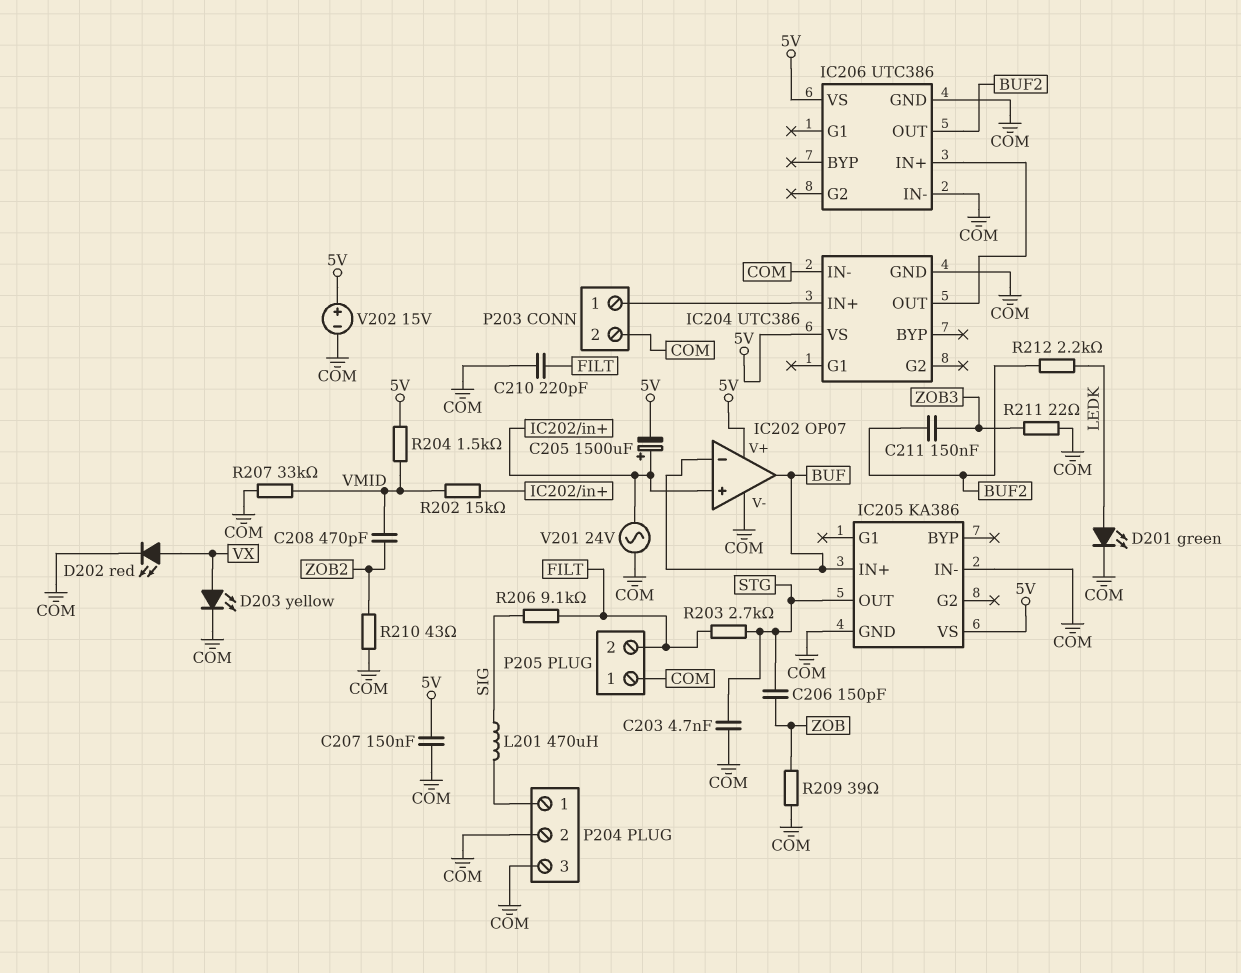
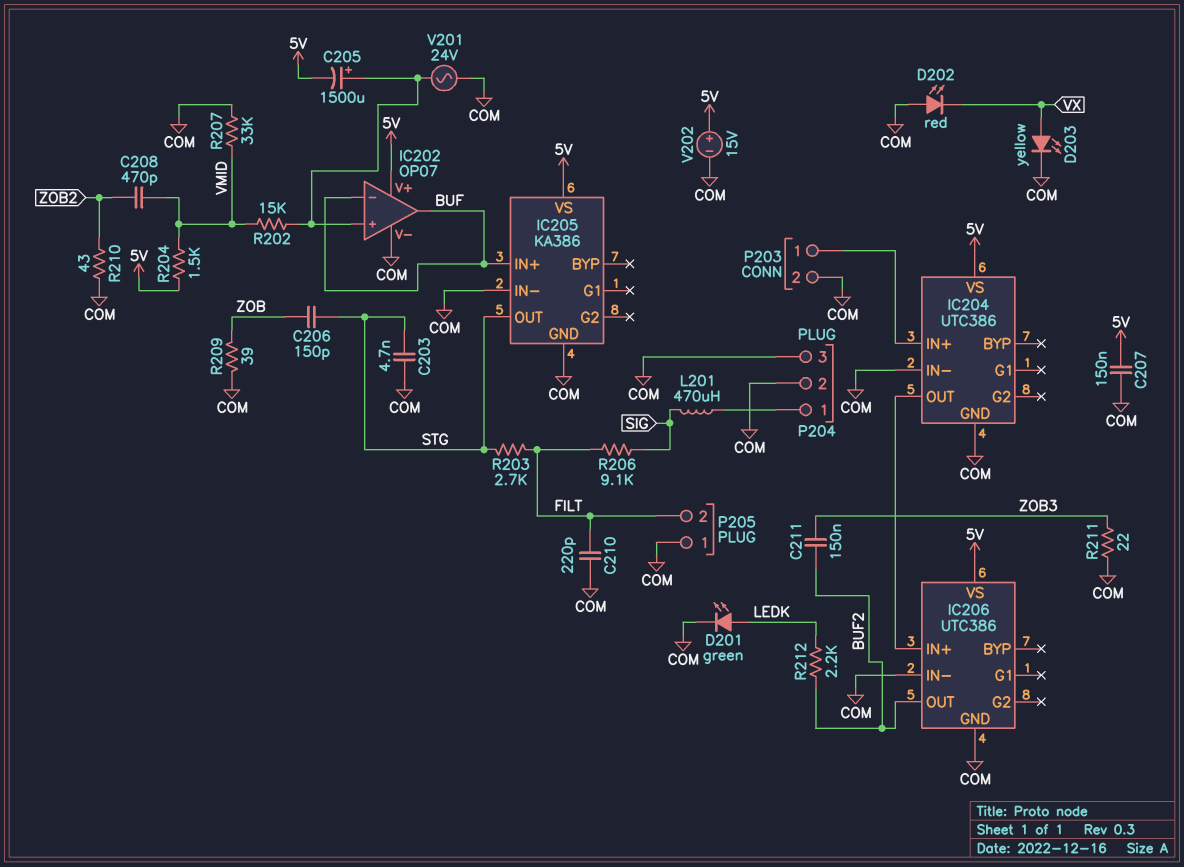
D202: LED red (A VX, K COM) -> LED red (A COM, K VX)

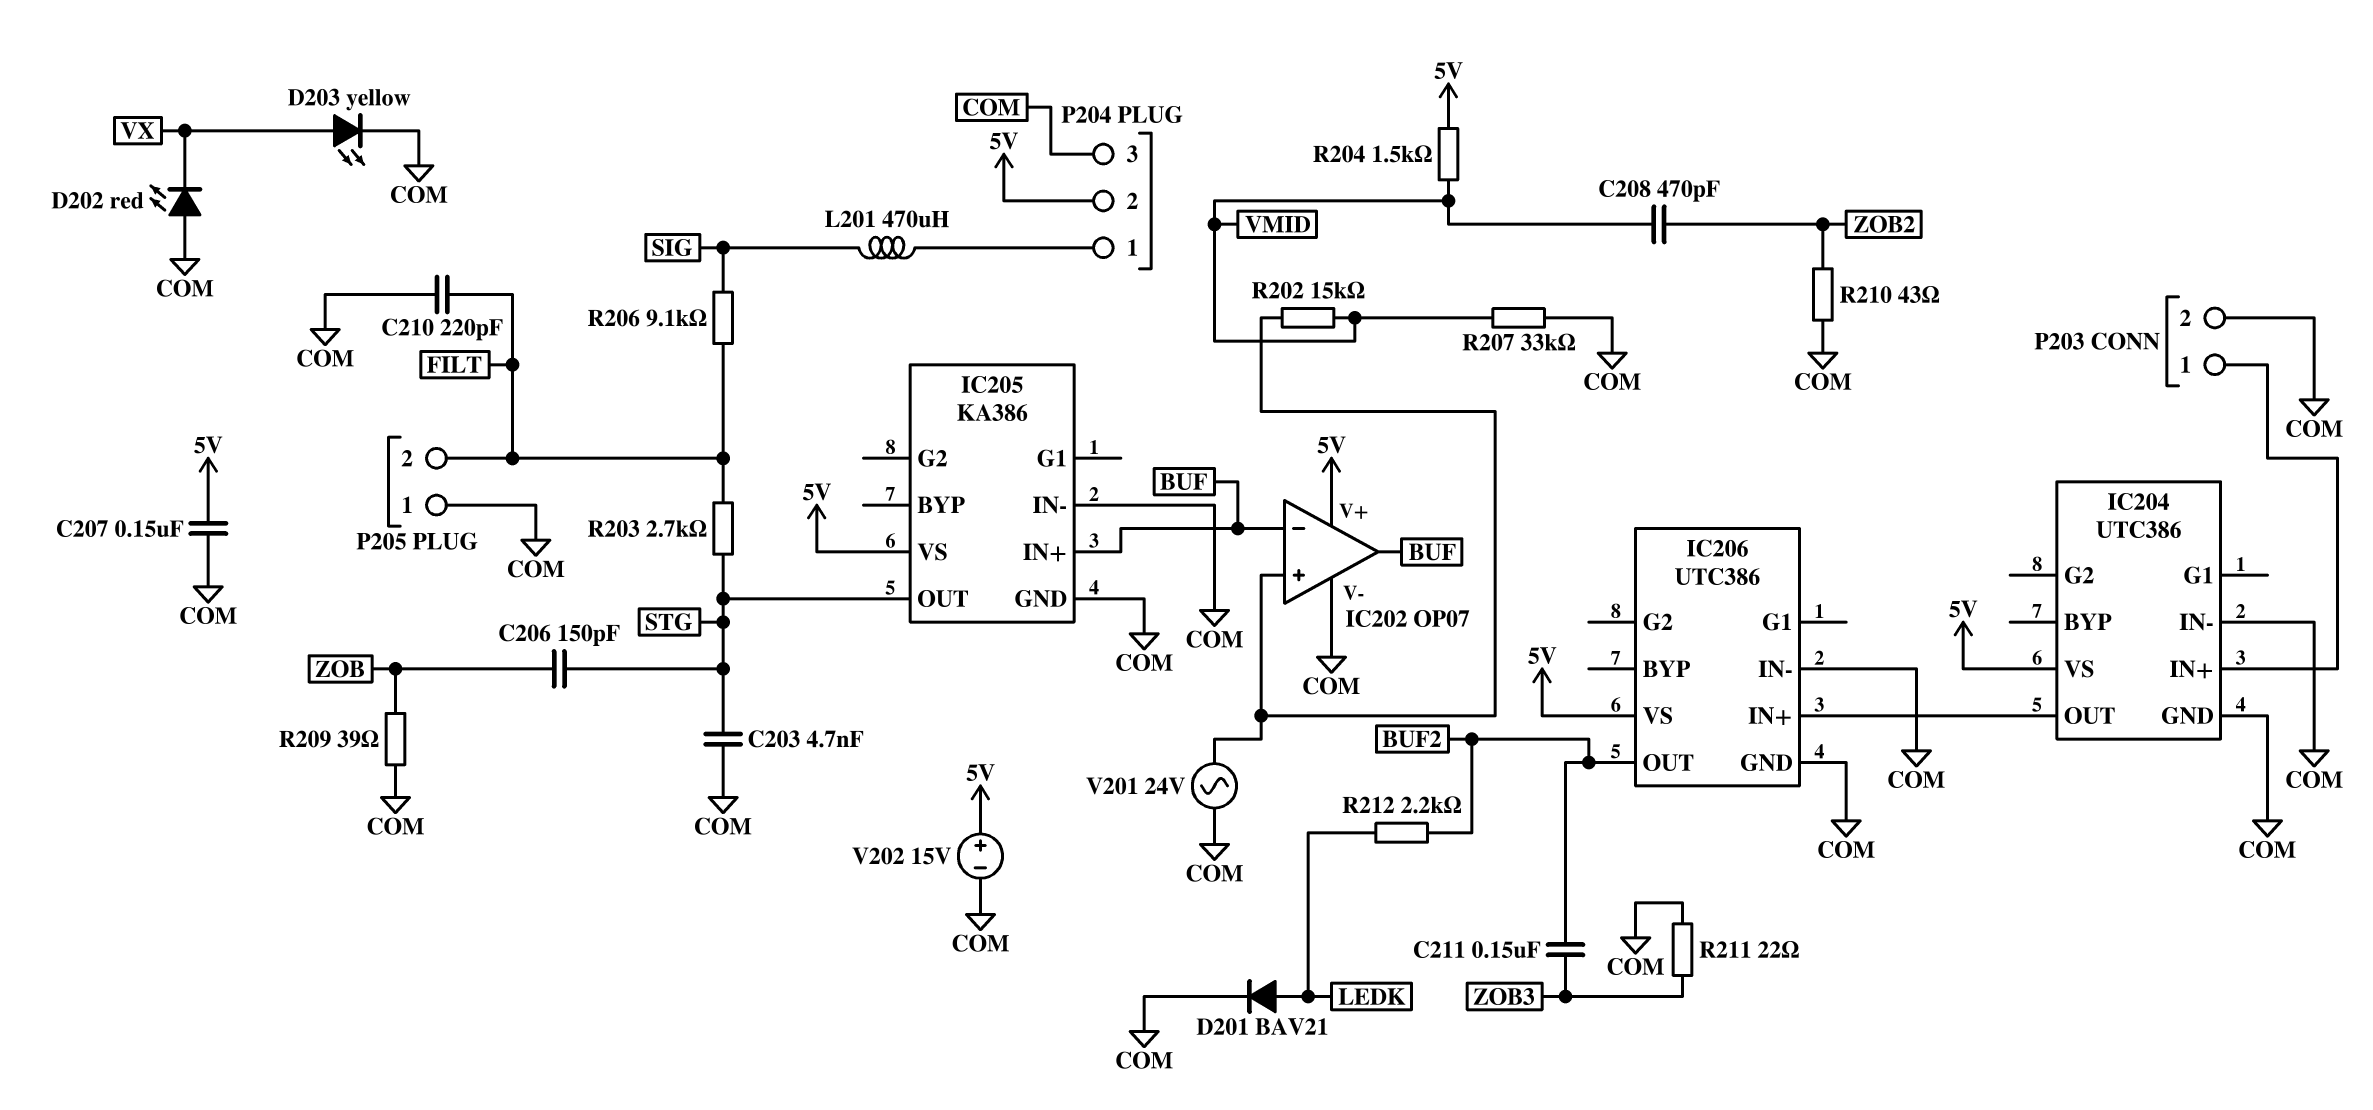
C205: 1500uF (plus IC202/in+, minus 5V) -> none
D201: LED green (A LEDK, K COM) -> diode BAV21 (A LEDK, K COM)
P204 pin 2: COM -> 5V

